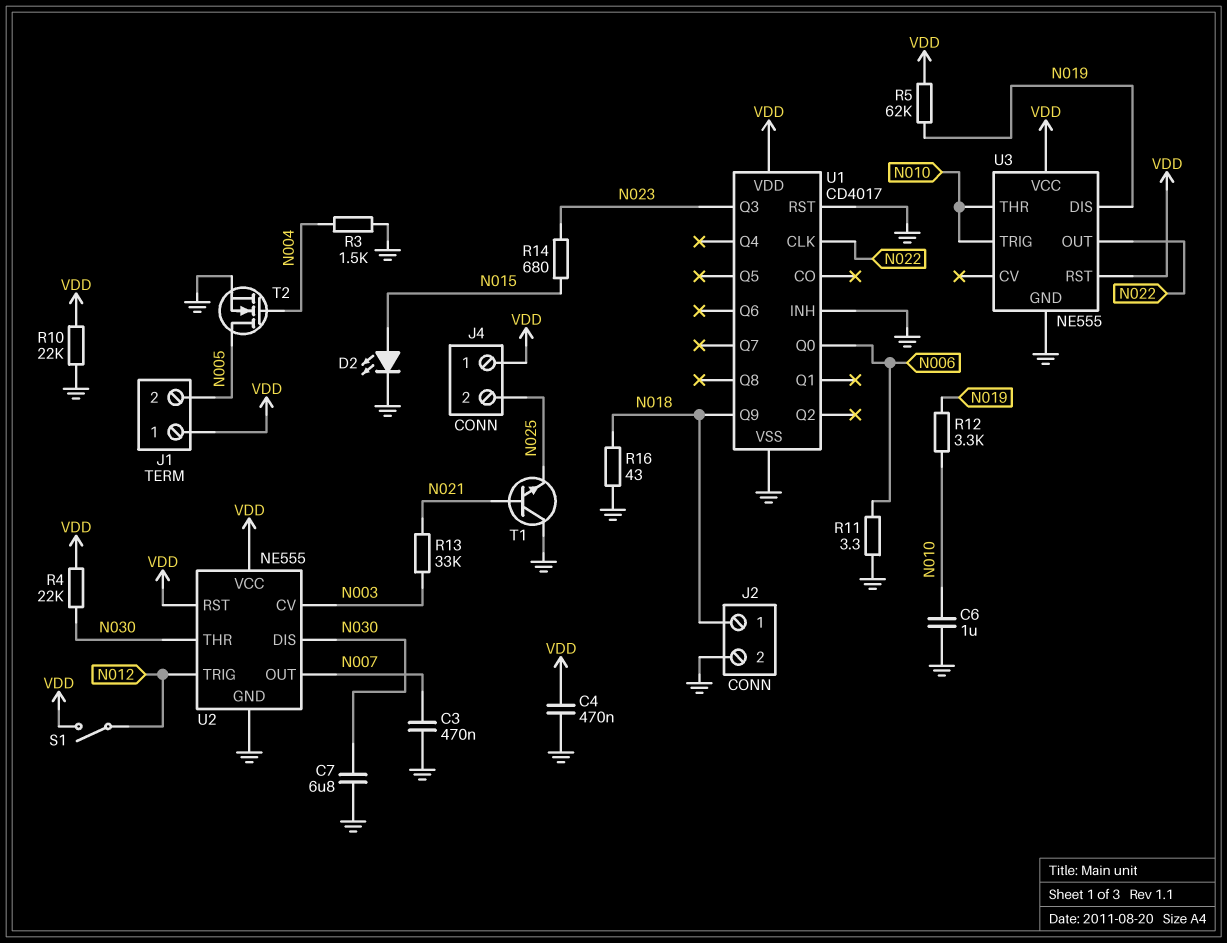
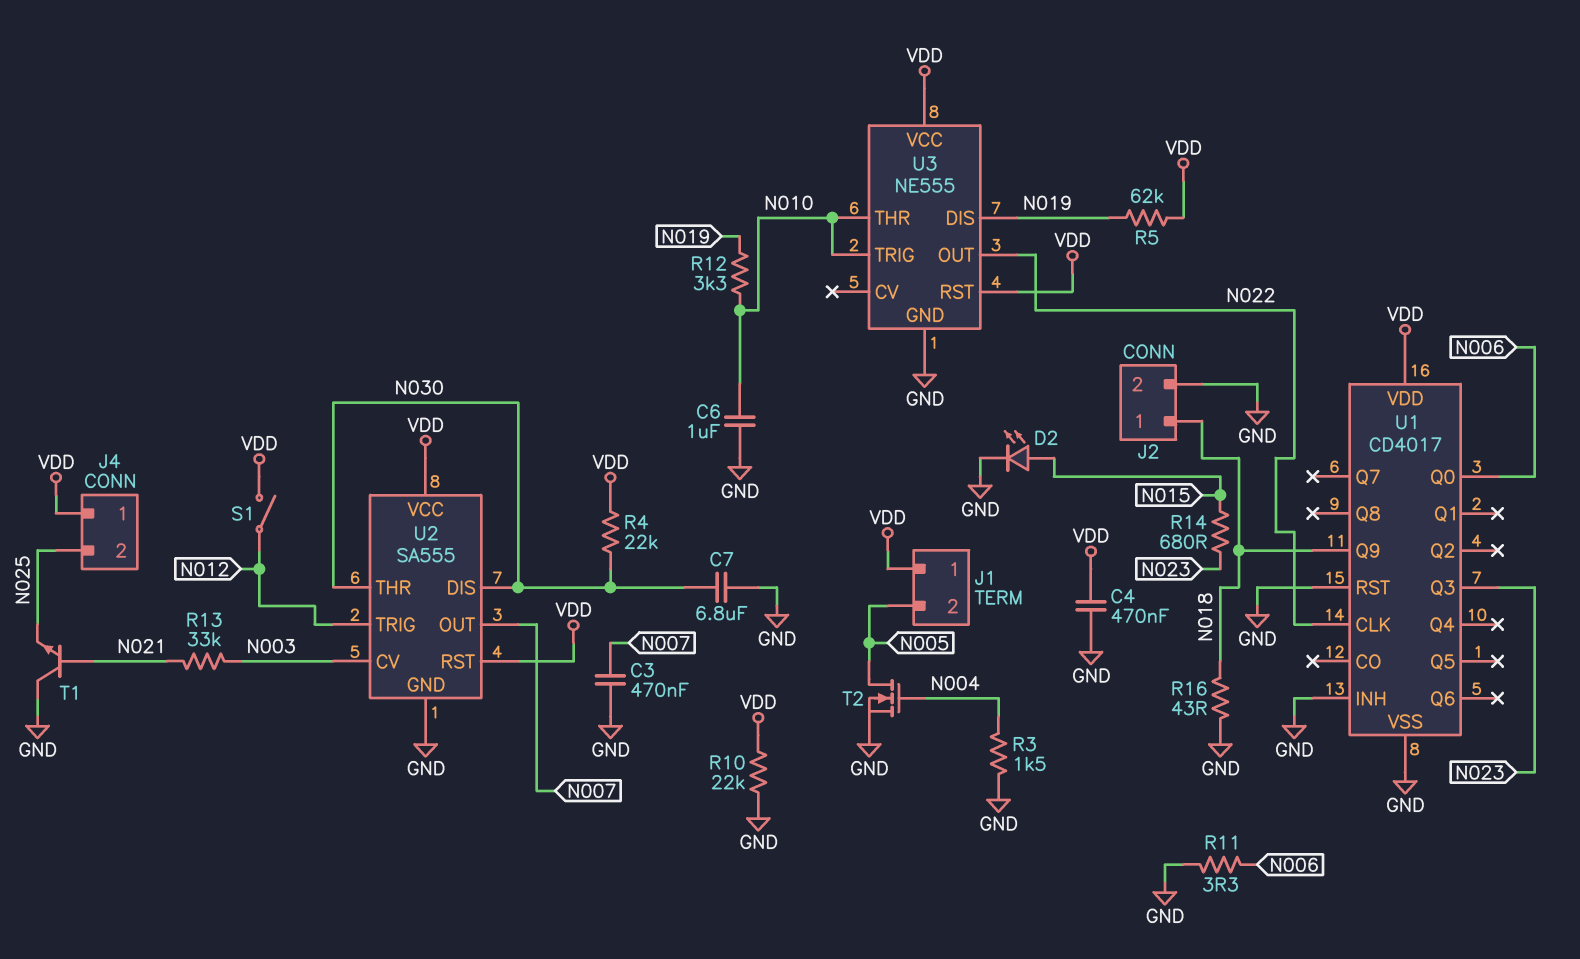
U2: NE555 -> SA555

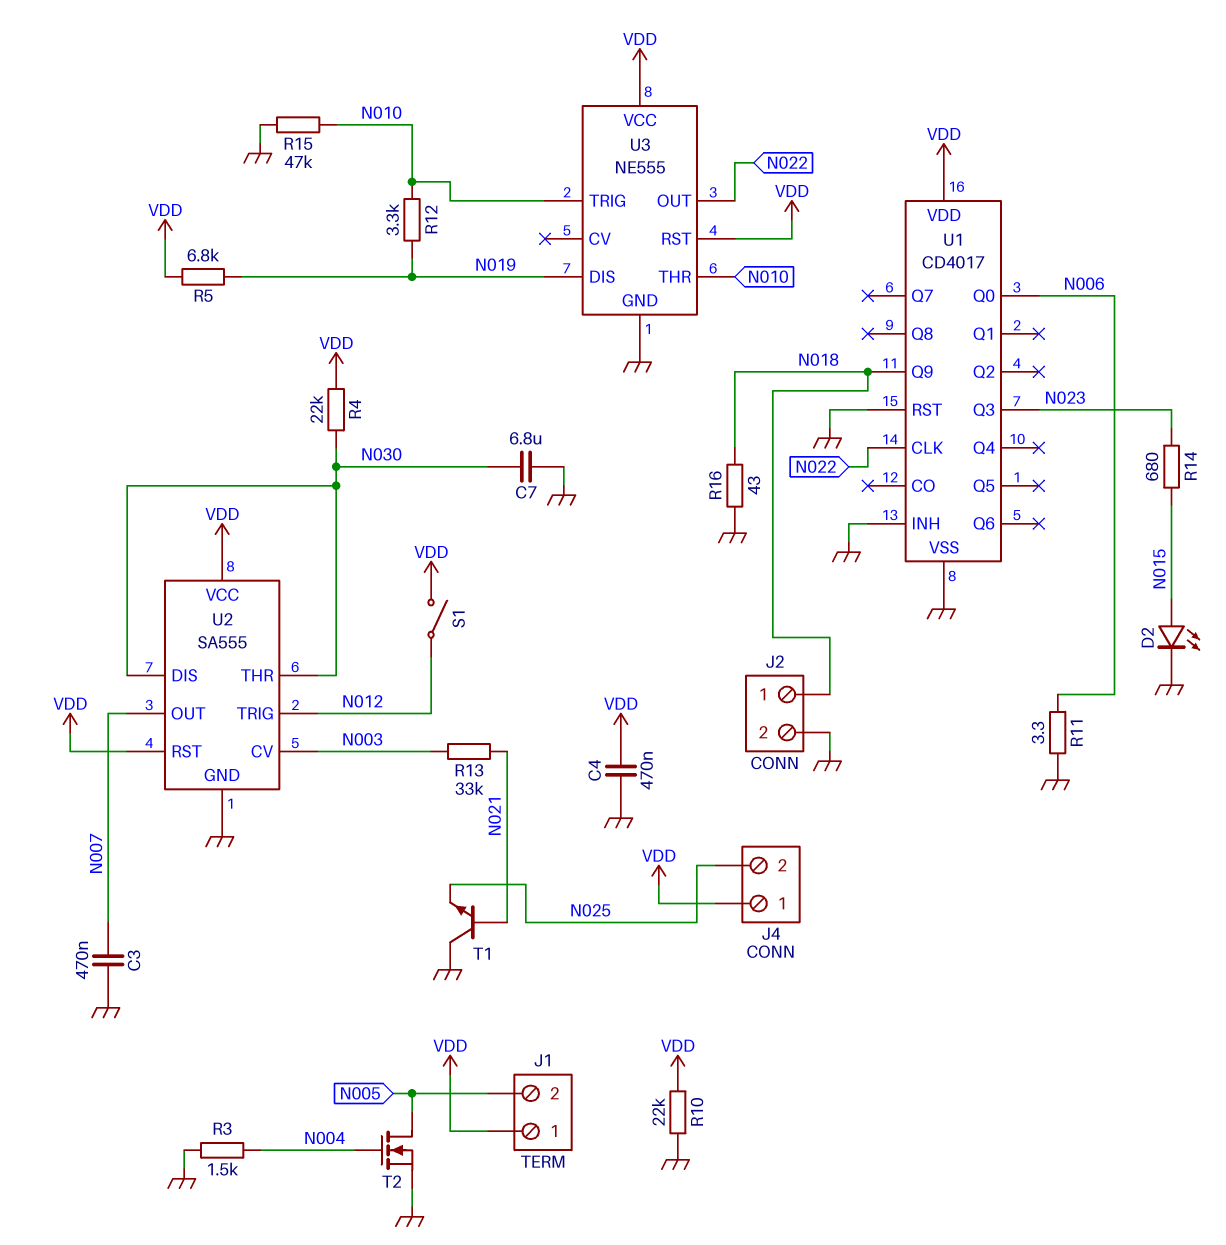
C6: 1uF (GND, N010) -> none
R5: 62k (N019, VDD) -> 6.8k (N019, VDD)
R15: none -> 47k (GND, N010)

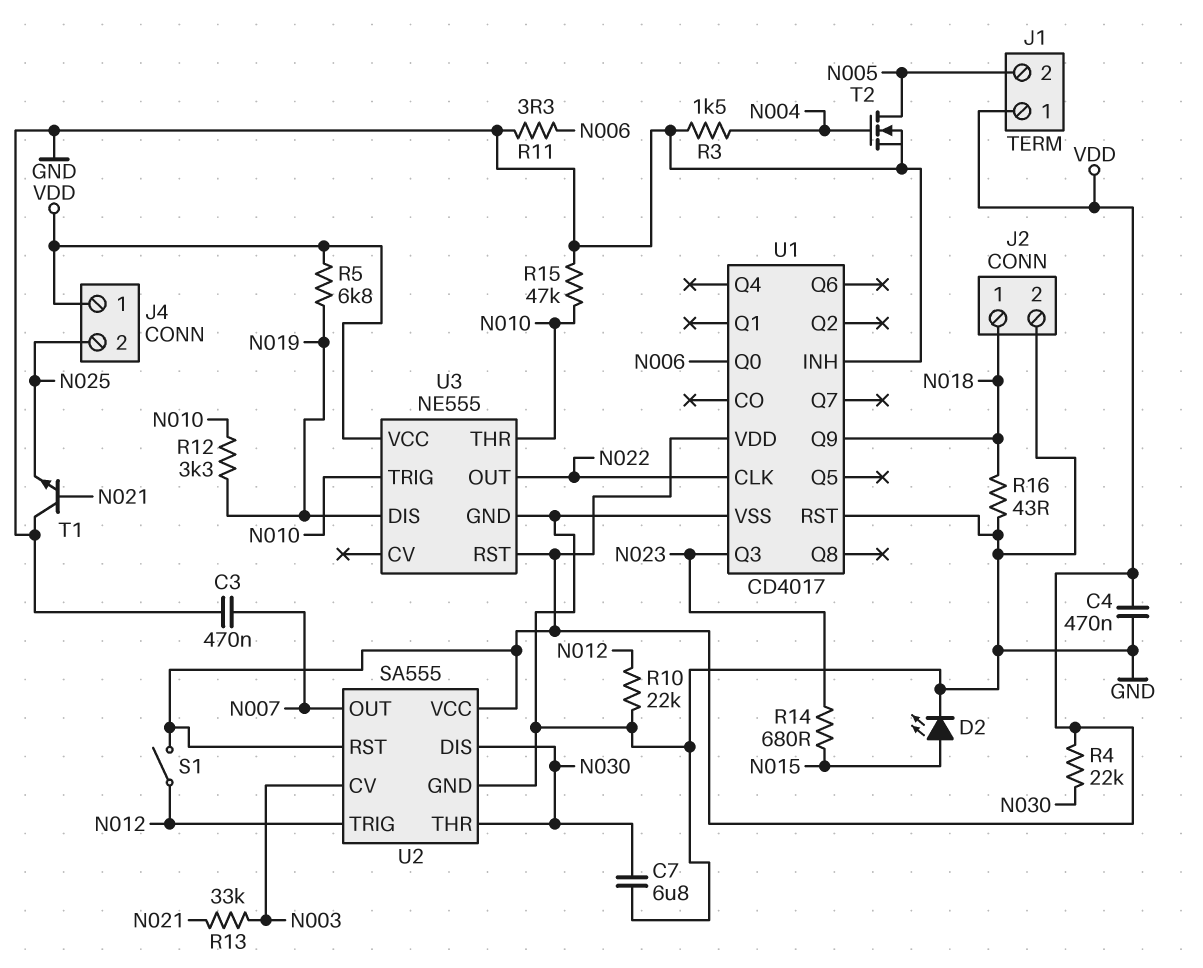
R10: 22k (GND, VDD) -> 22k (GND, N012)

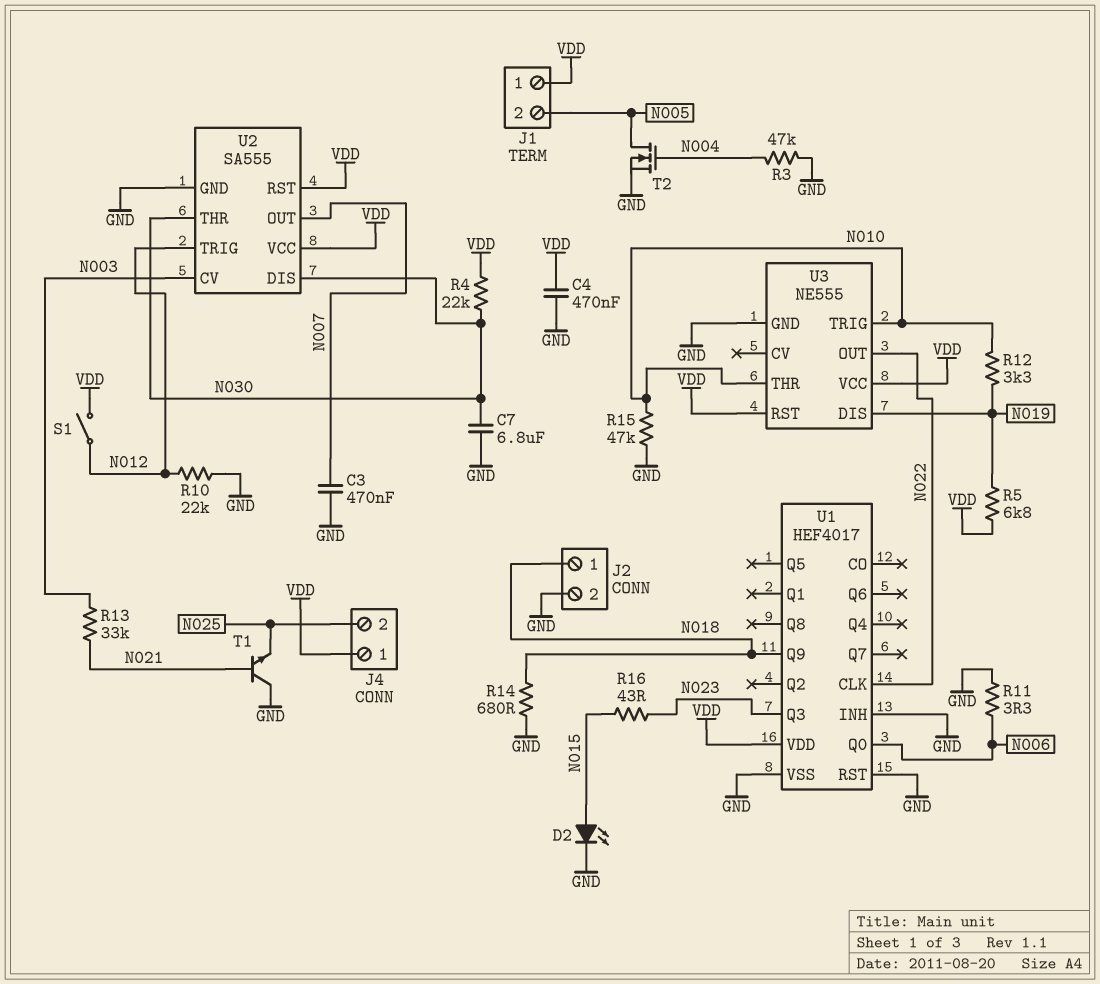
R3: 1.5k (GND, N004) -> 47k (GND, N004)
R14: 680 (N015, N023) -> 680 (GND, N018)
R16: 43 (GND, N018) -> 43 (N015, N023)
U1: CD4017 -> HEF4017

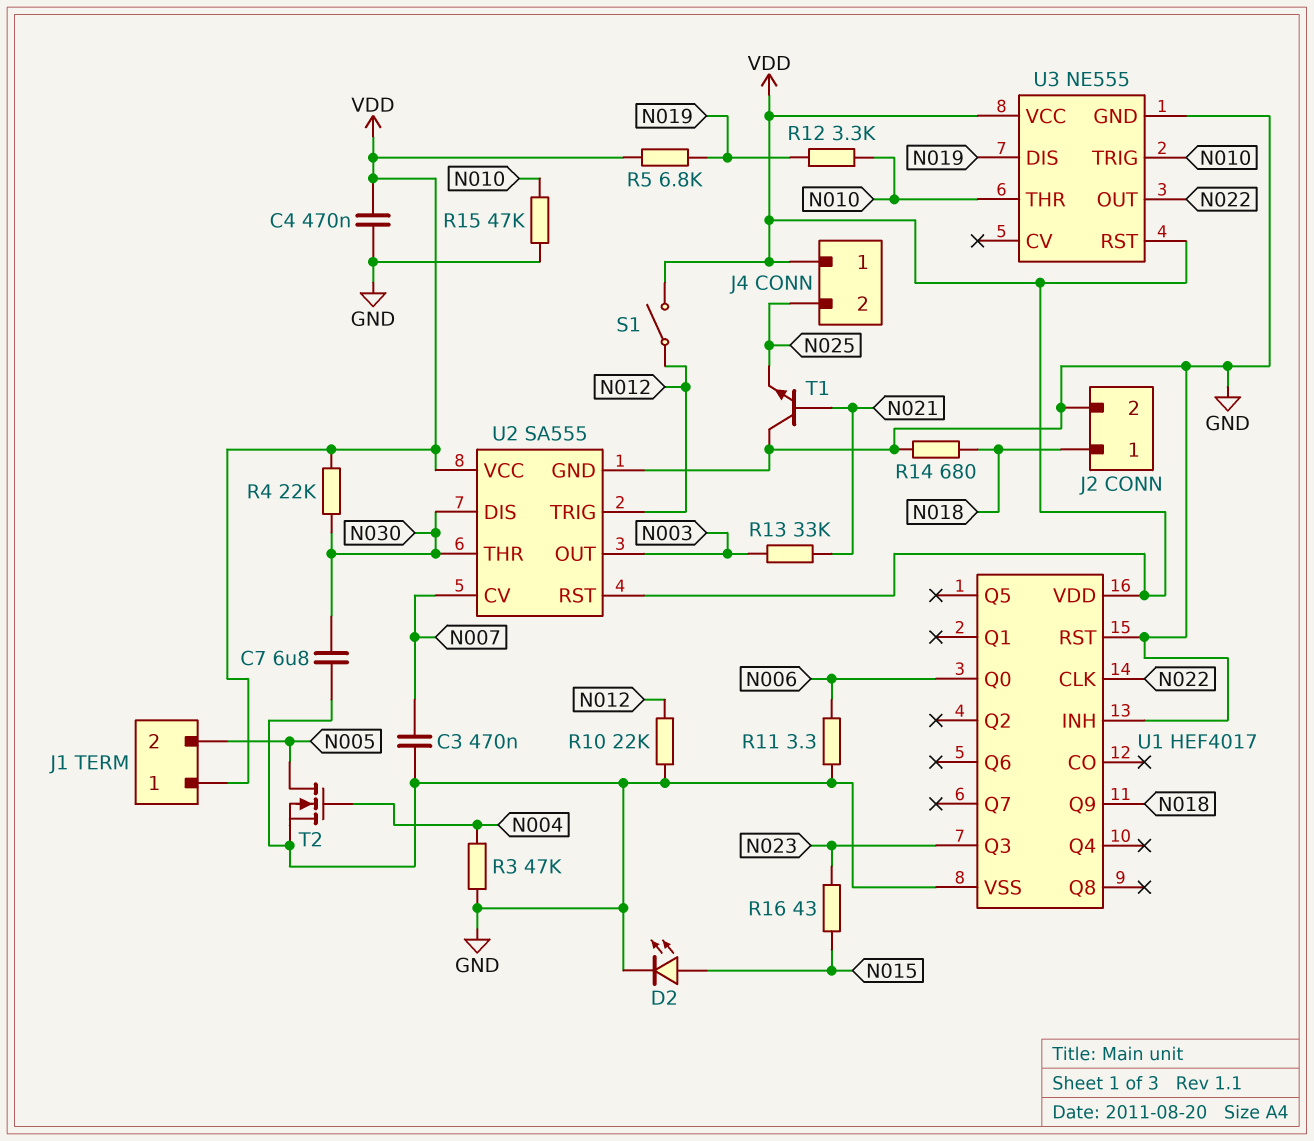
U2 pin CV: N003 -> N007
U2 pin OUT: N007 -> N003

